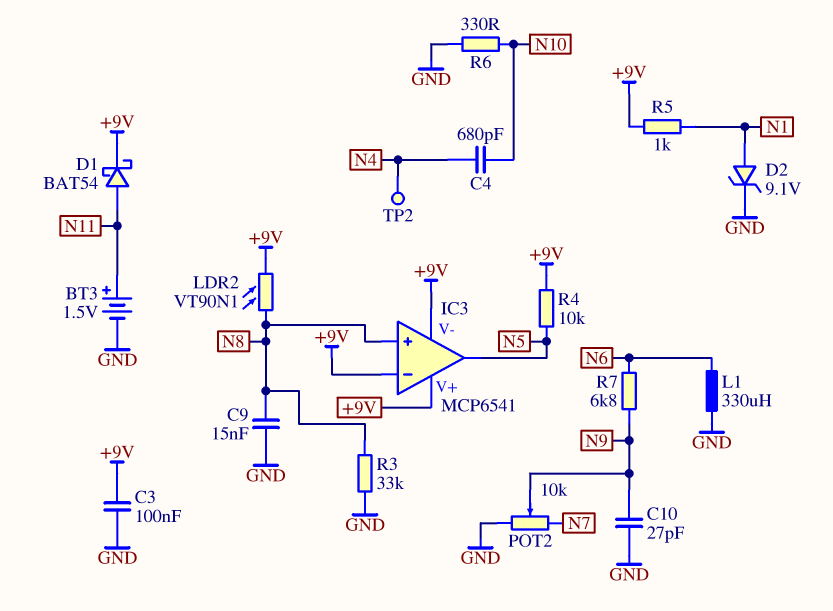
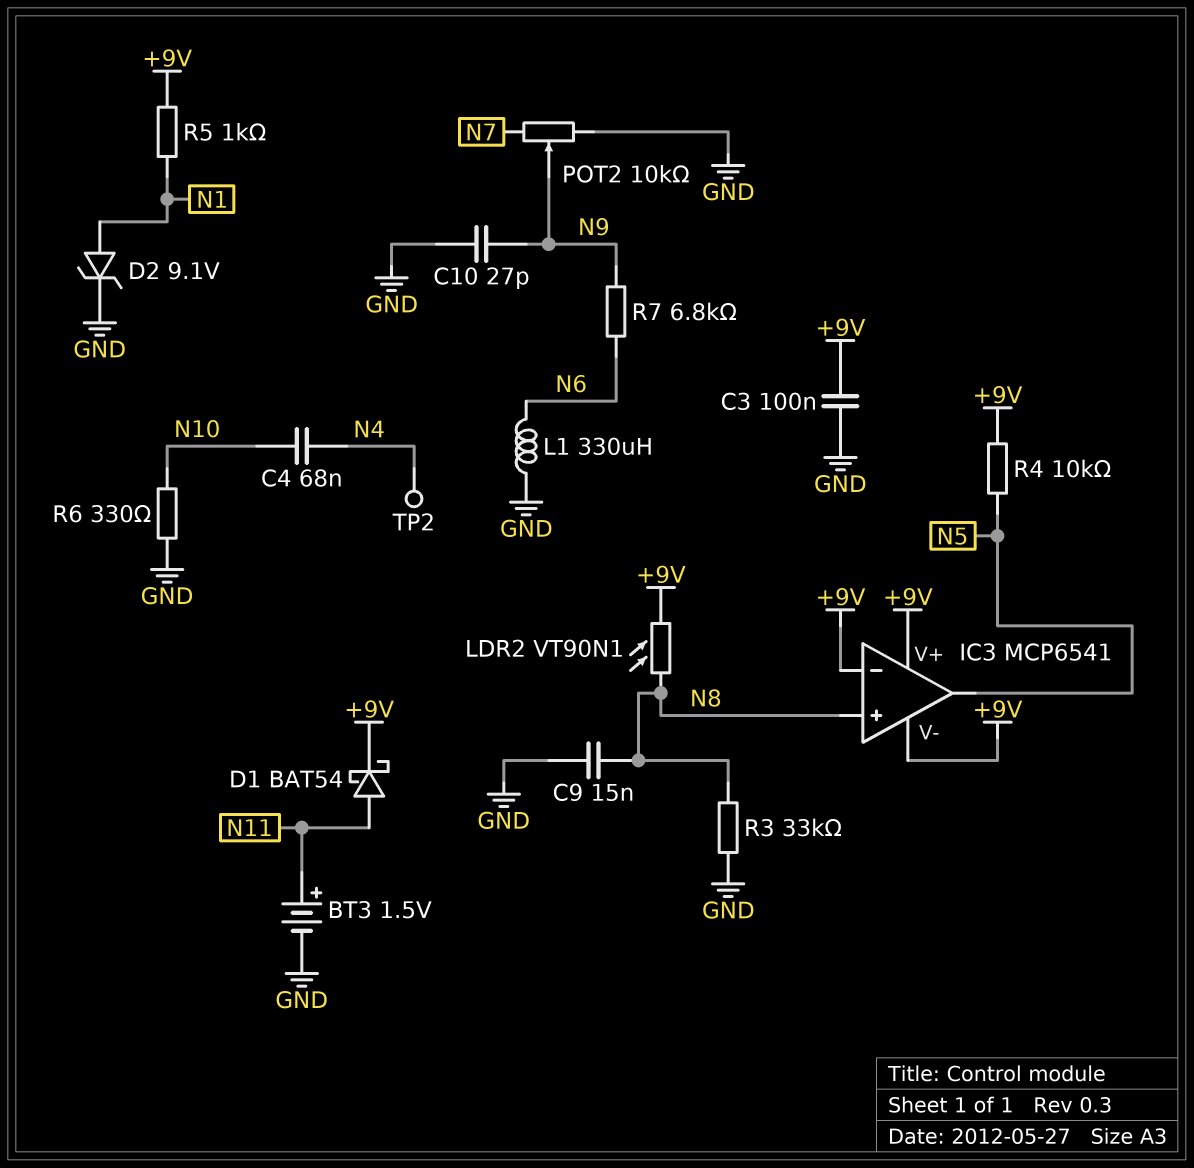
C4: 680pF (N4, N10) -> 68nF (N4, N10)

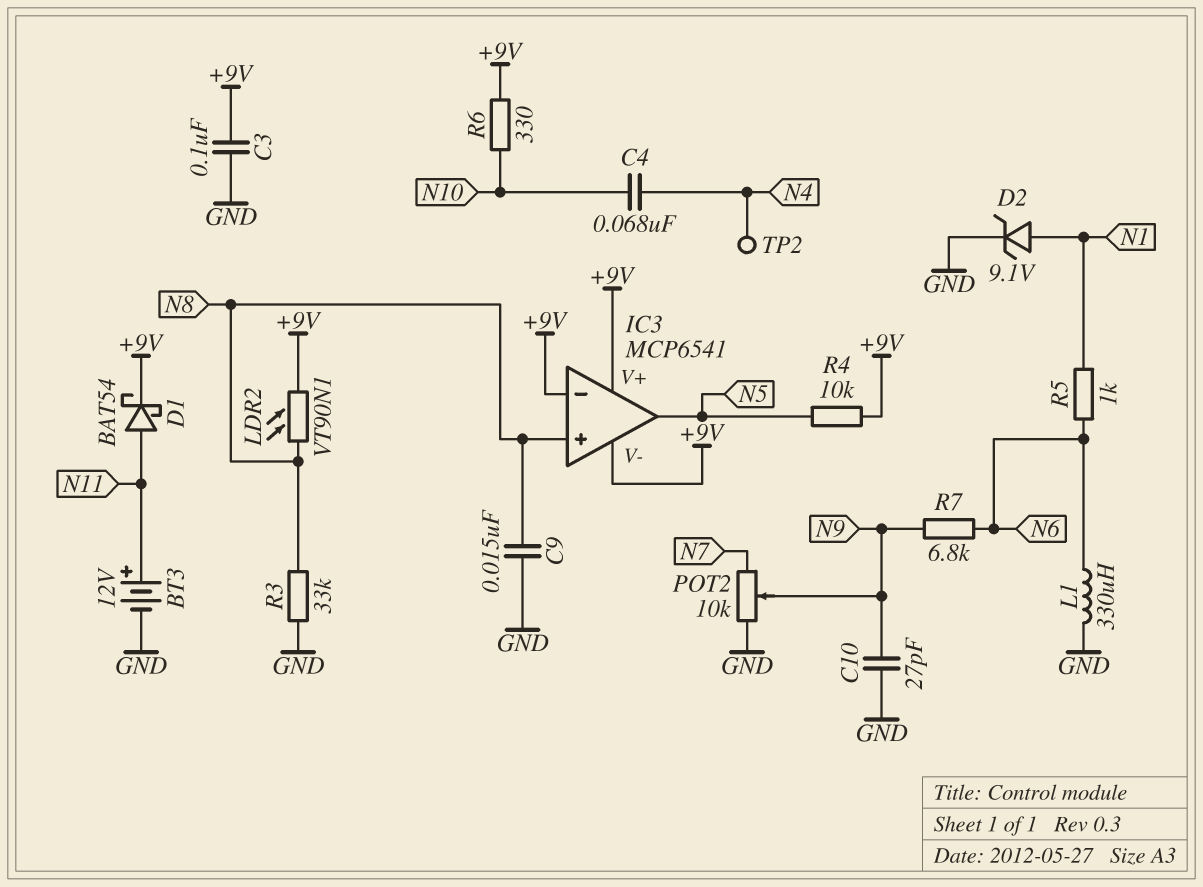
BT3: 1.5V (plus N11, minus GND) -> 12V (plus N11, minus GND)
R5: 1k (+9V, N1) -> 1k (N1, N6)
R6: 330 (GND, N10) -> 330 (+9V, N10)

